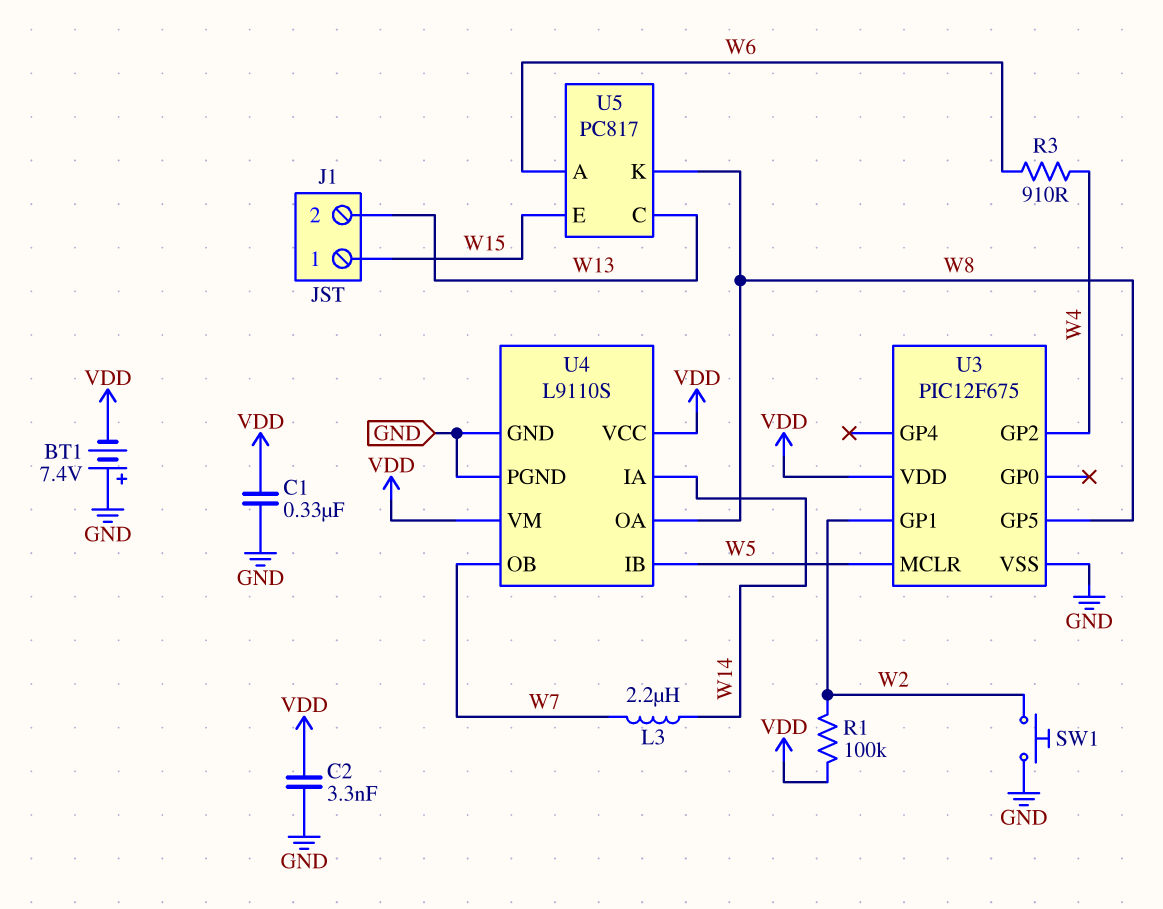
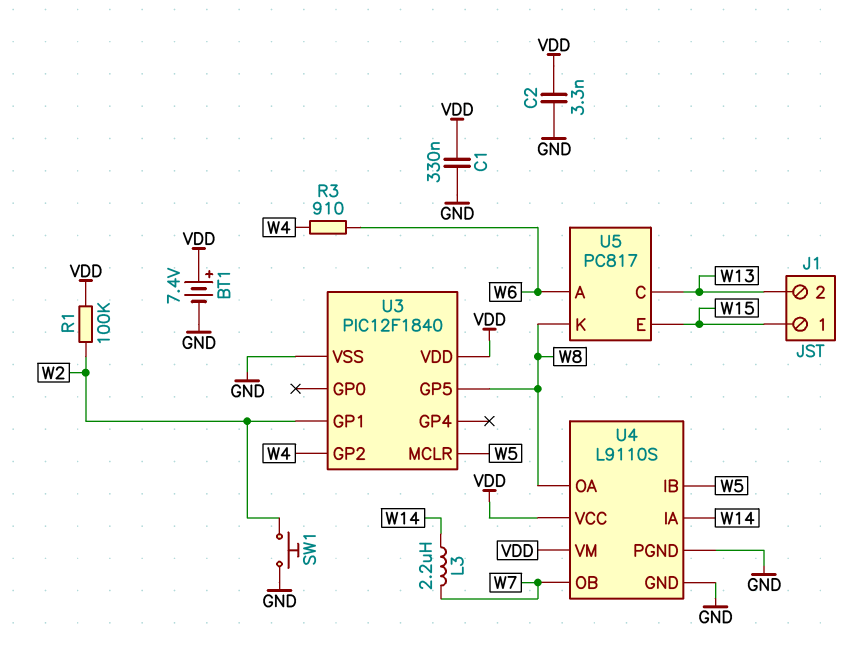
BT1: 7.4V (plus GND, minus VDD) -> 7.4V (plus VDD, minus GND)
U3: PIC12F675 -> PIC12F1840

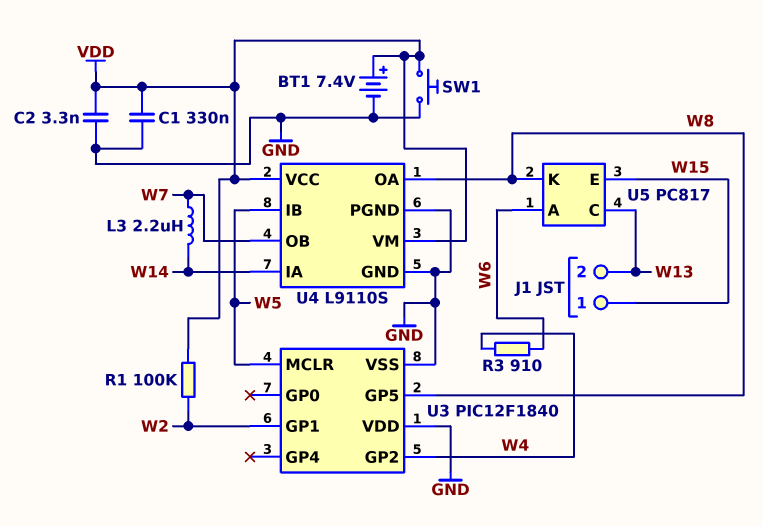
SW1: button (GND, W2) -> button (GND, VDD)
U3 pin VDD: VDD -> GND

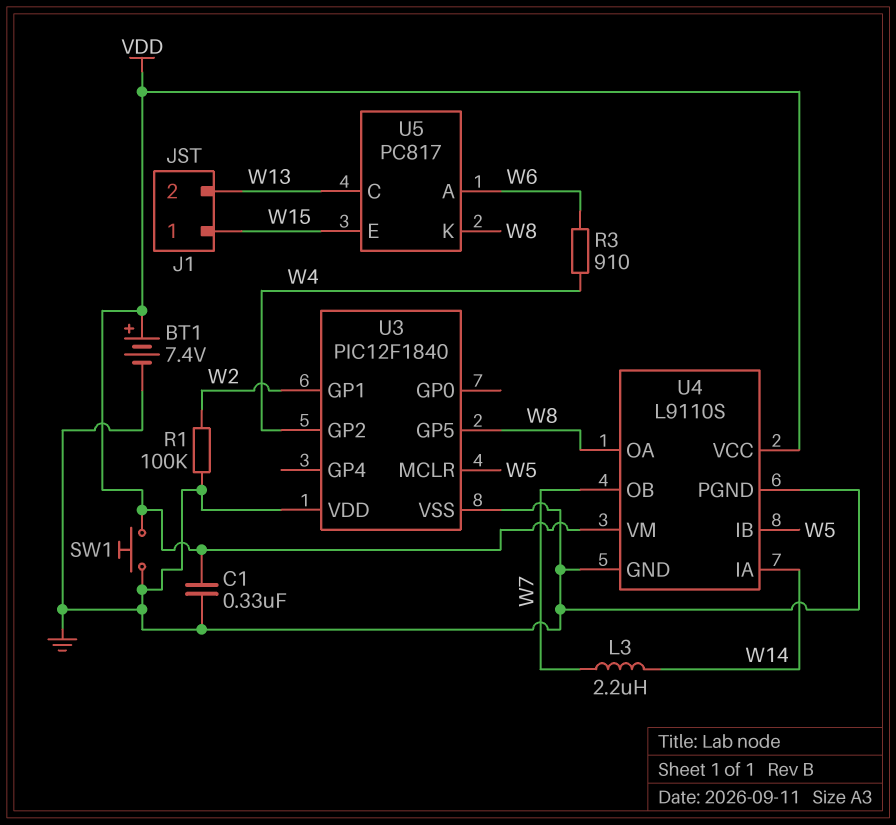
C2: 3.3nF (GND, VDD) -> none
R1: 100k (VDD, W2) -> 100k (GND, W2)

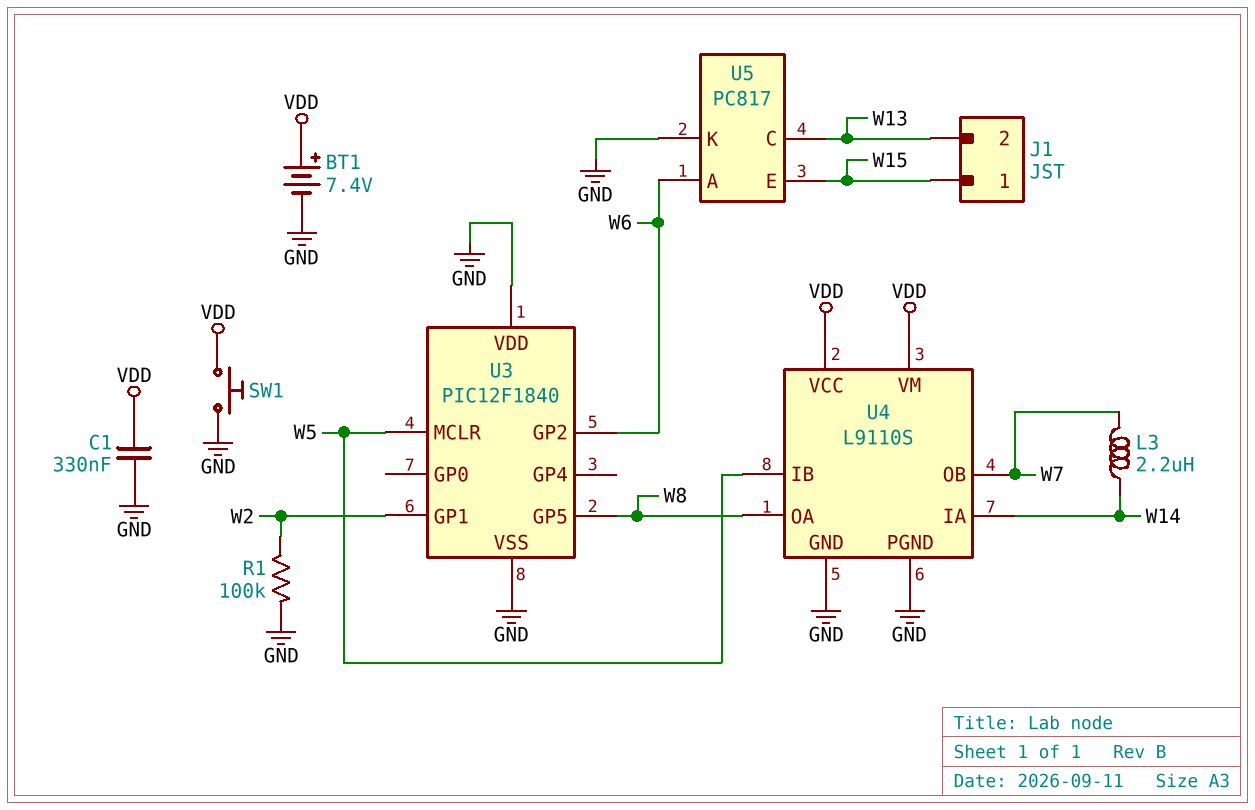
R3: 910 (W4, W6) -> none
U3 pin GP2: W4 -> W6
U5 pin K: W8 -> GND

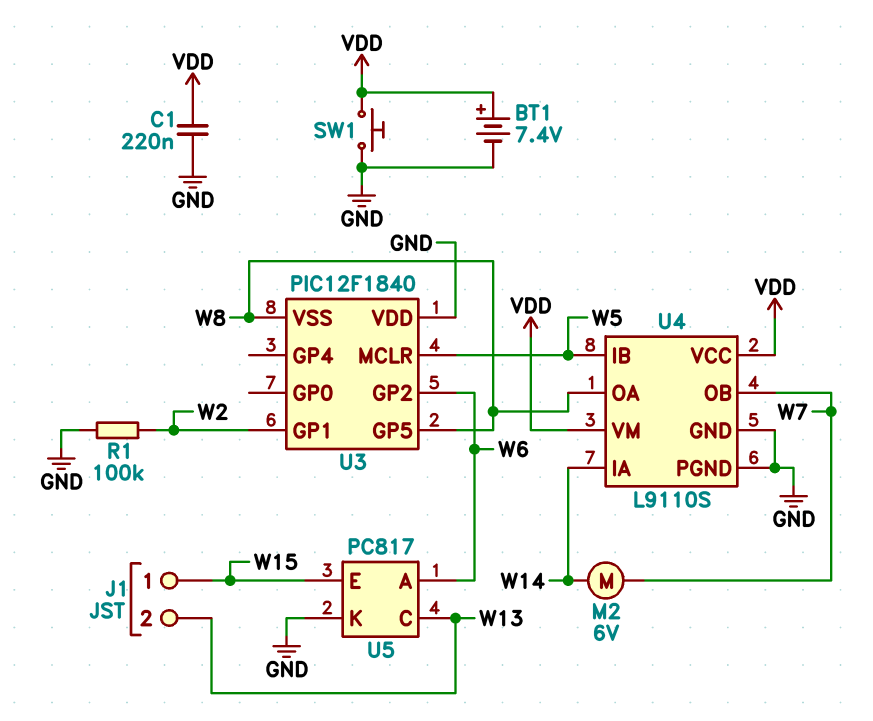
C1: 330nF (GND, VDD) -> 220nF (GND, VDD)
L3: 2.2uH (W7, W14) -> none
M2: none -> motor 6V (W7, W14)
U3 pin VSS: GND -> W8

